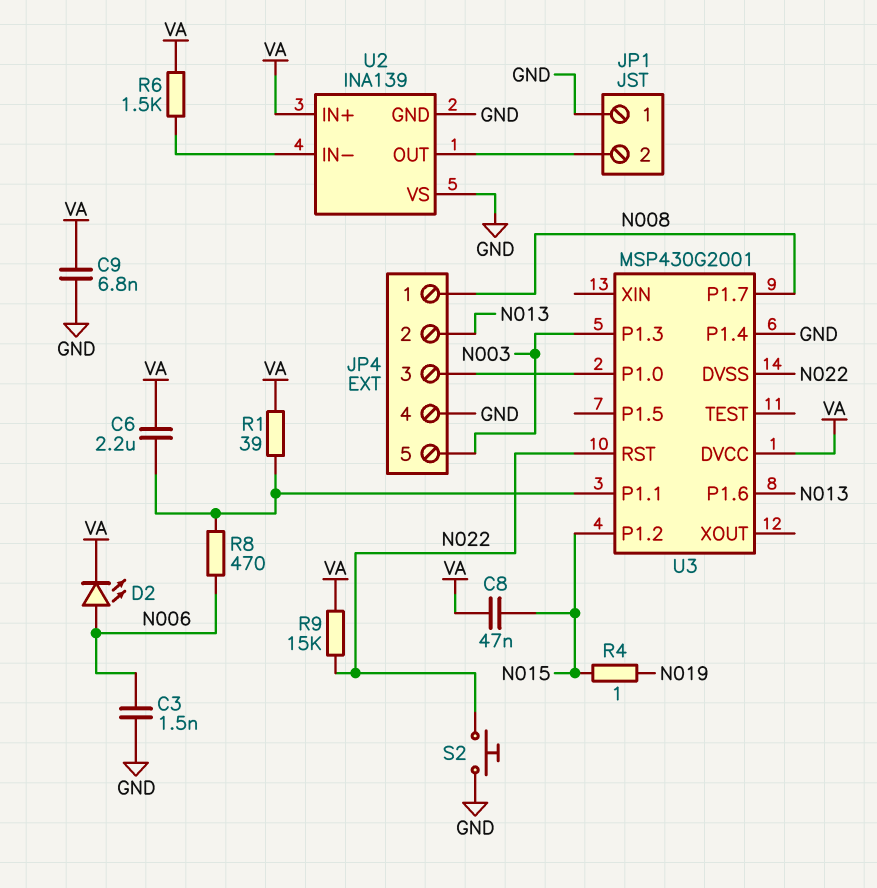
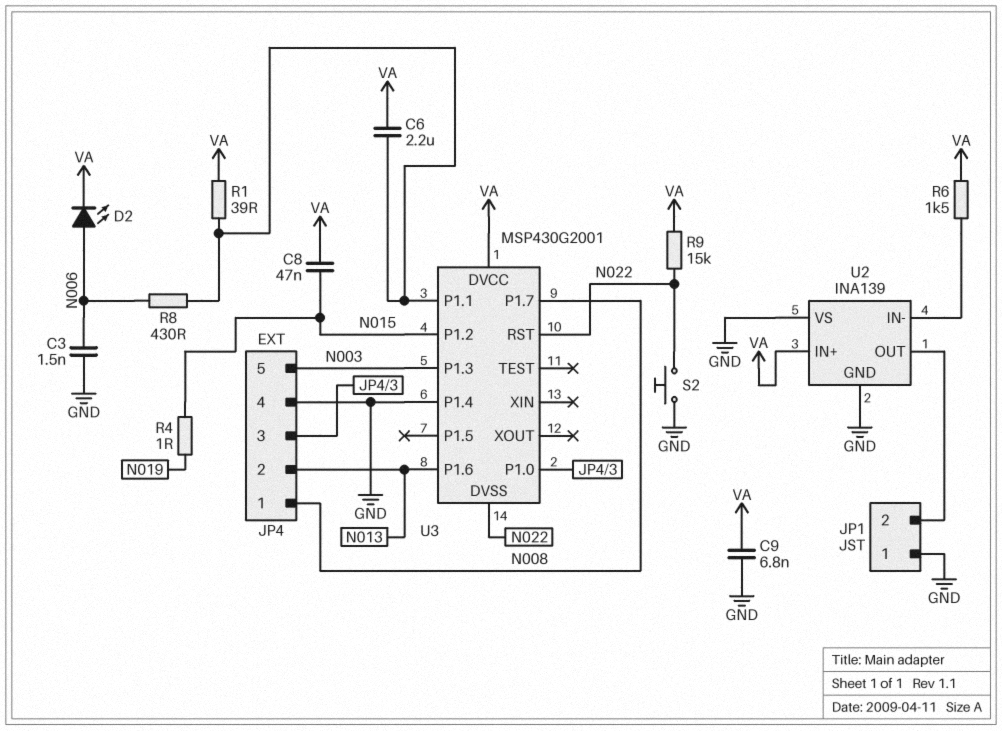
R8: 470 (N006, U3/P1.1) -> 430 (N006, U3/P1.1)

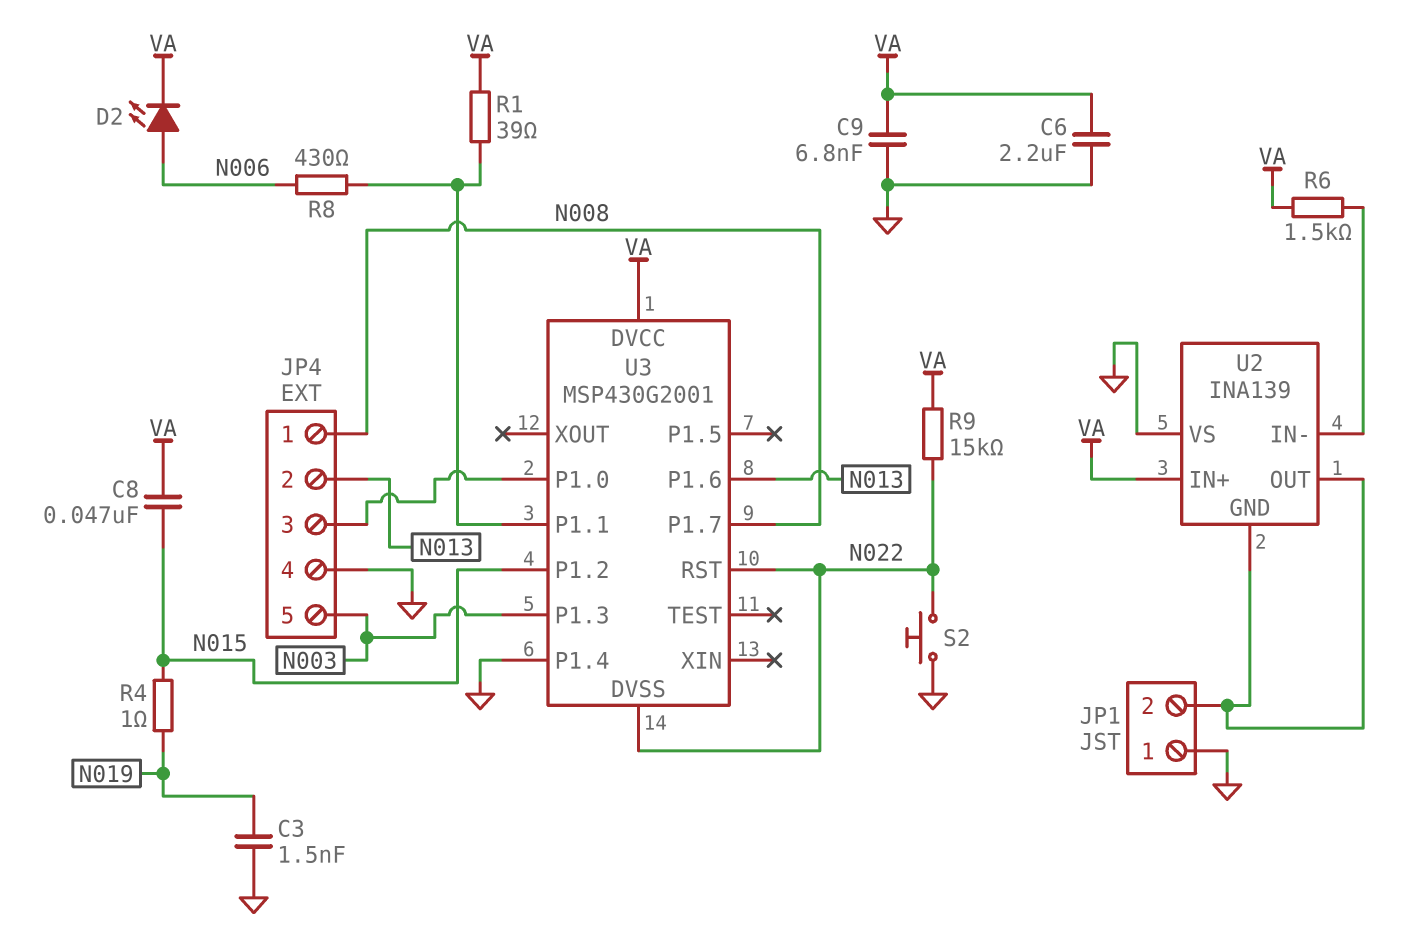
C3: 1.5nF (GND, N006) -> 1.5nF (GND, N019)
C6: 2.2uF (U3/P1.1, VA) -> 2.2uF (GND, VA)
U2 pin GND: GND -> JP1/2

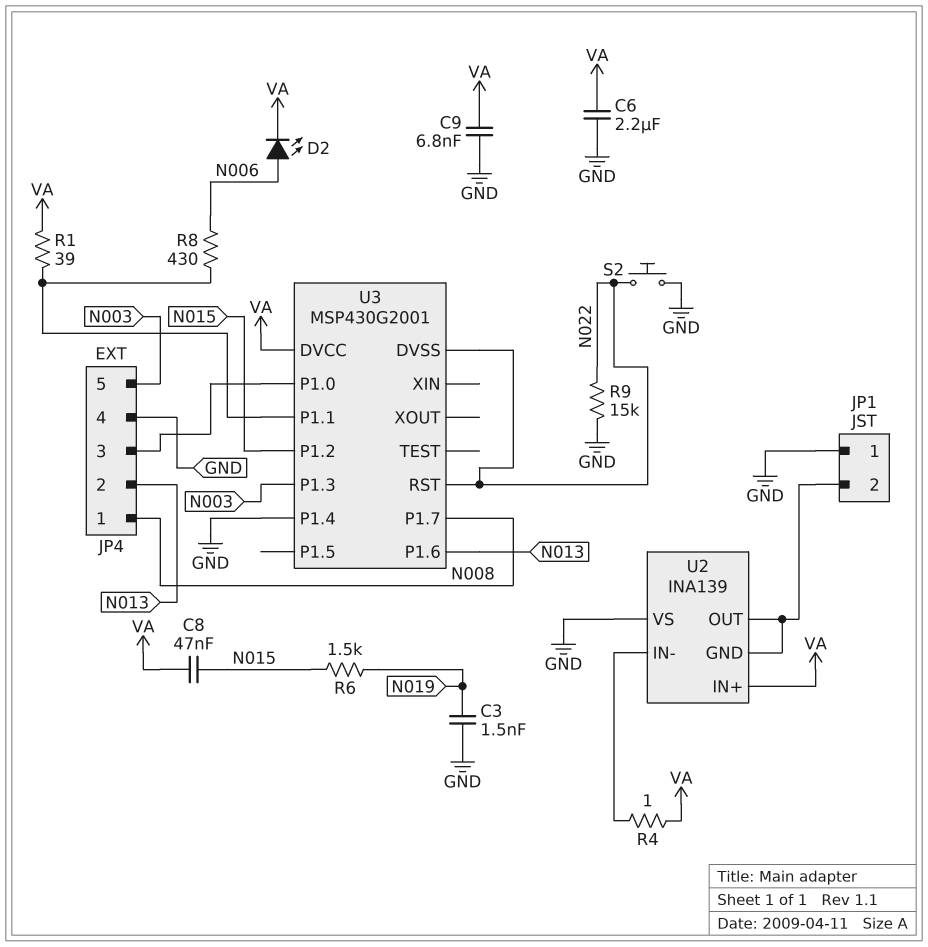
R4: 1 (N015, N019) -> 1 (U2/IN-, VA)
R6: 1.5k (U2/IN-, VA) -> 1.5k (N015, N019)
R9: 15k (N022, VA) -> 15k (GND, N022)

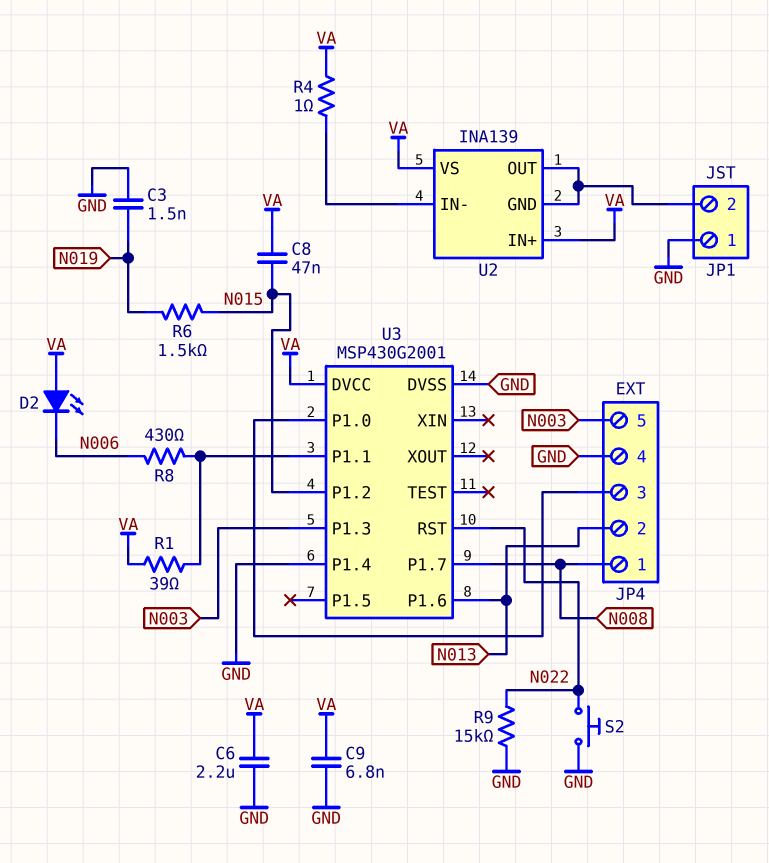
D2: LED (A N006, K VA) -> LED (A VA, K N006)
U2 pin VS: GND -> VA
U3 pin DVSS: N022 -> GND

